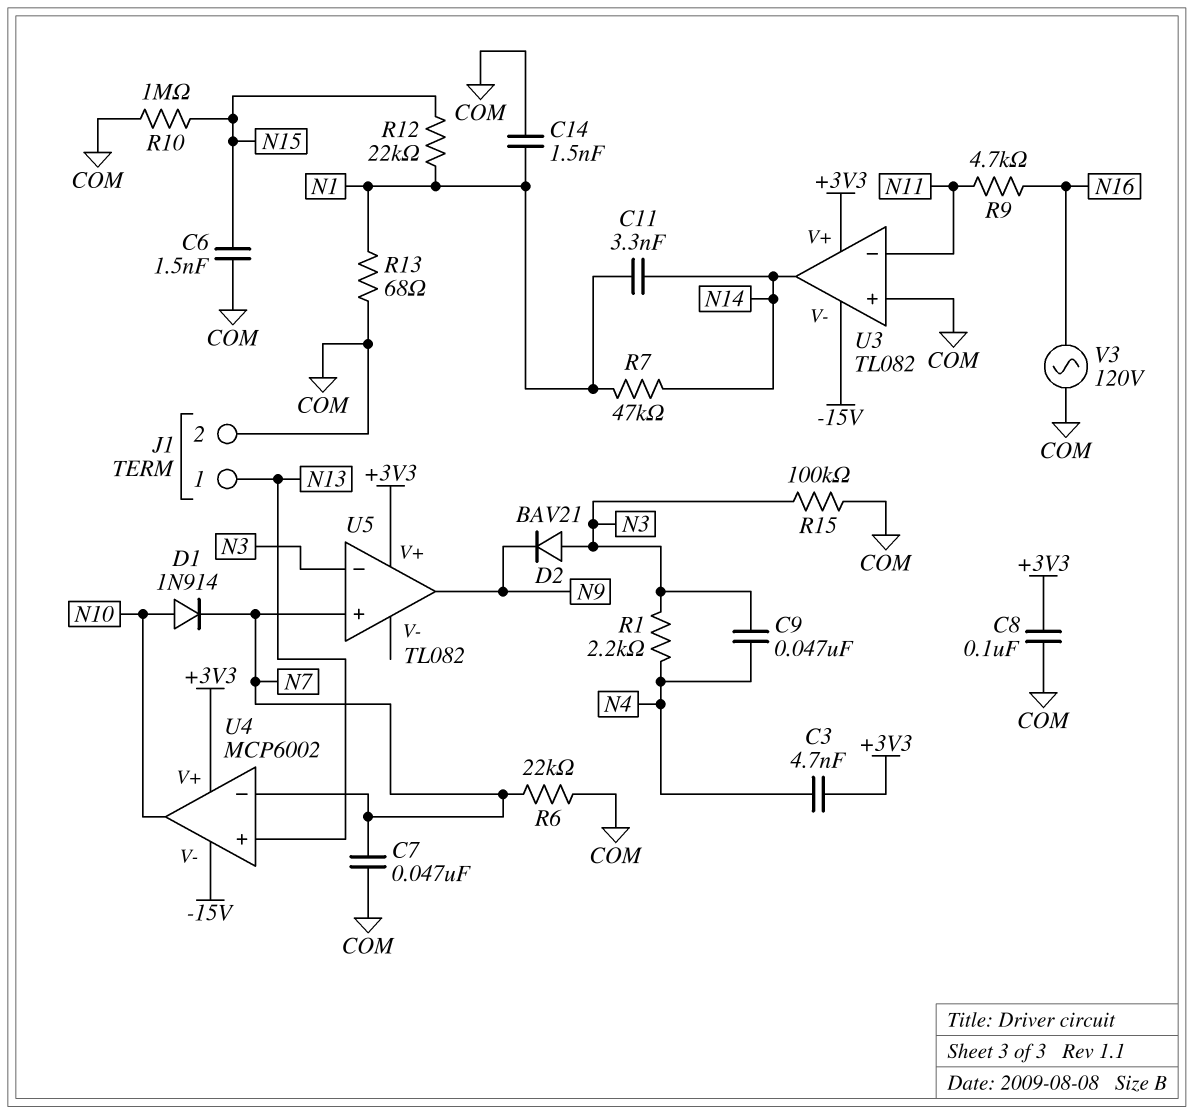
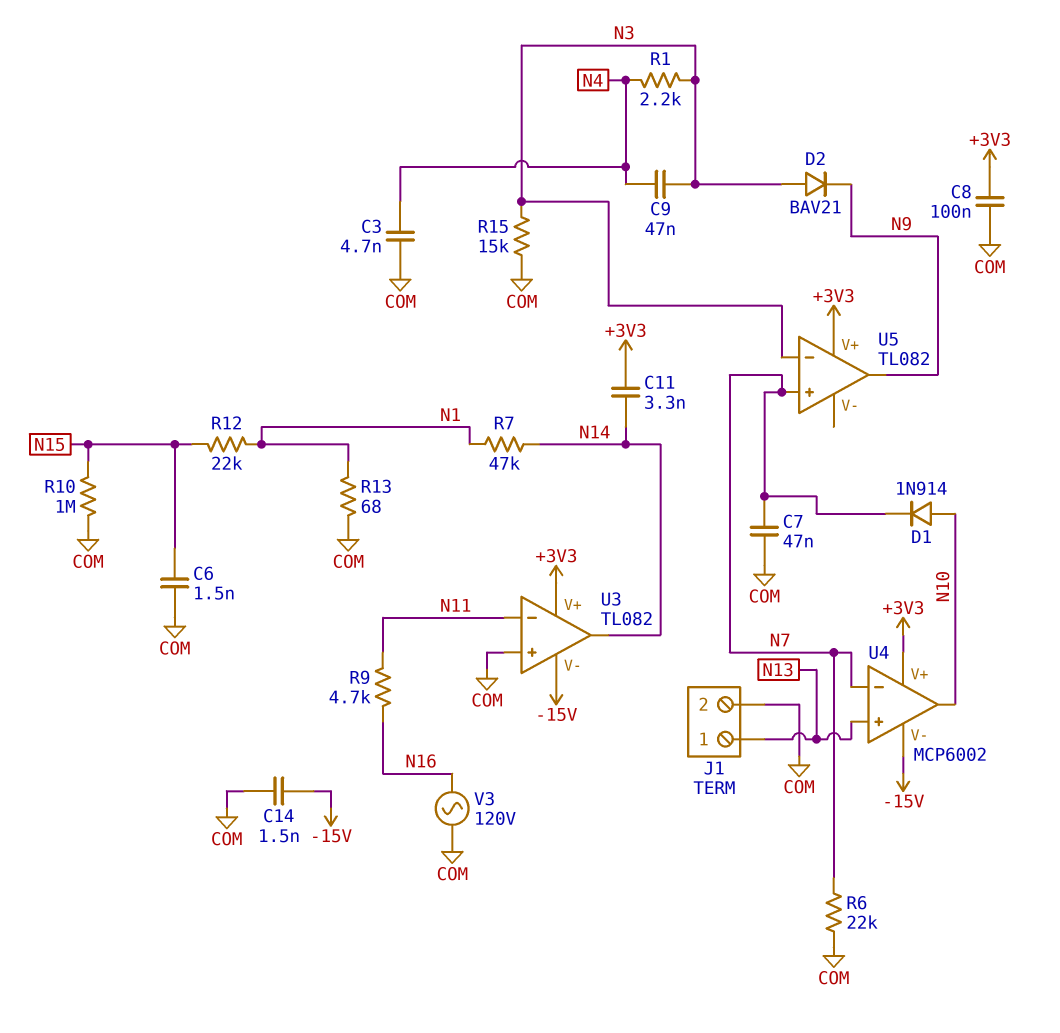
C3: 4.7nF (+3V3, N4) -> 4.7nF (COM, N4)
C11: 3.3nF (N1, N14) -> 3.3nF (+3V3, N14)
C14: 1.5nF (COM, N1) -> 1.5nF (-15V, COM)
R15: 100k (COM, N3) -> 15k (COM, N3)

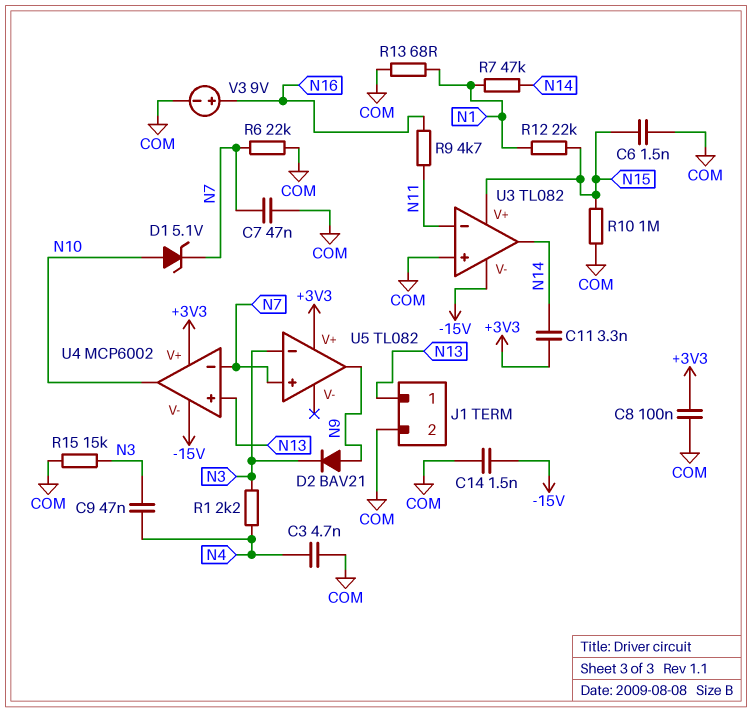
D1: diode 1N914 (A N10, K N7) -> zener 5.1V (A N10, K N7)
D2: diode BAV21 (A N3, K N9) -> diode BAV21 (A N9, K N3)
U3 pin V+: +3V3 -> N15
V3: AC 120V (COM, N16) -> 9V (plus N16, minus COM)

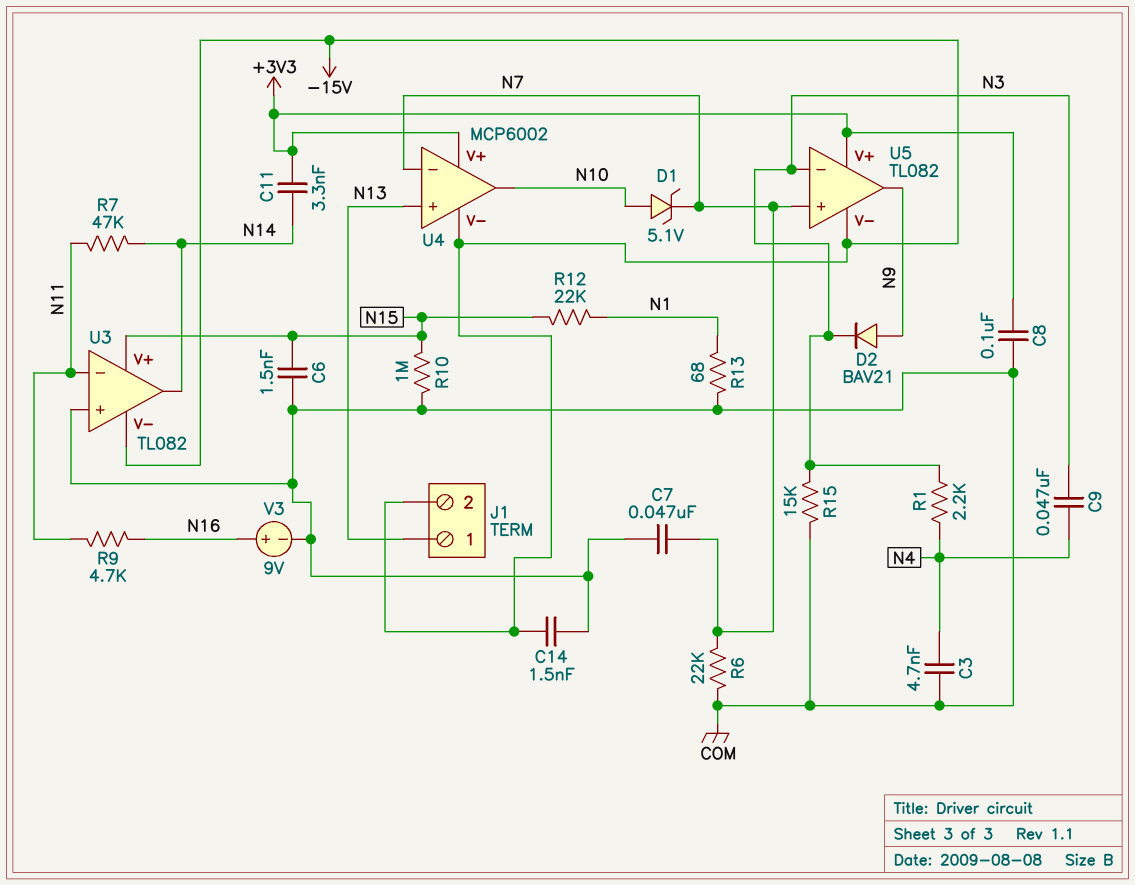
J1 pin 2: COM -> -15V
R7: 47k (N1, N14) -> 47k (N11, N14)
U5 pin V-: none -> -15V

